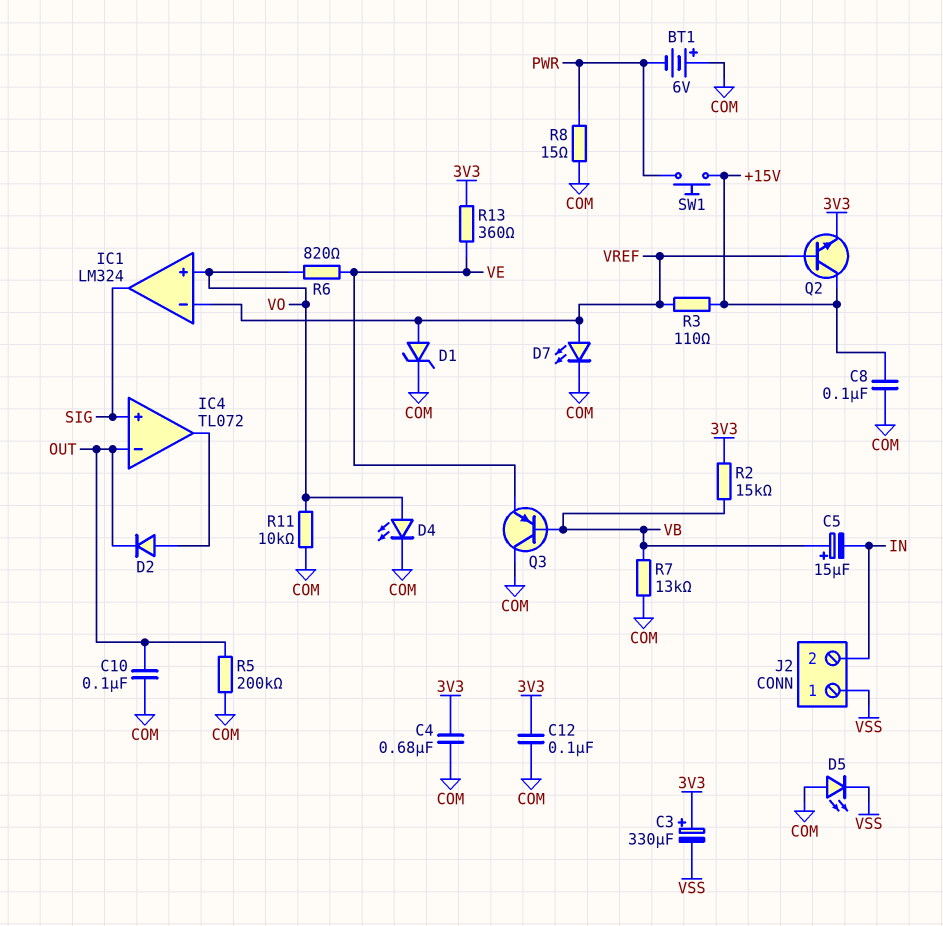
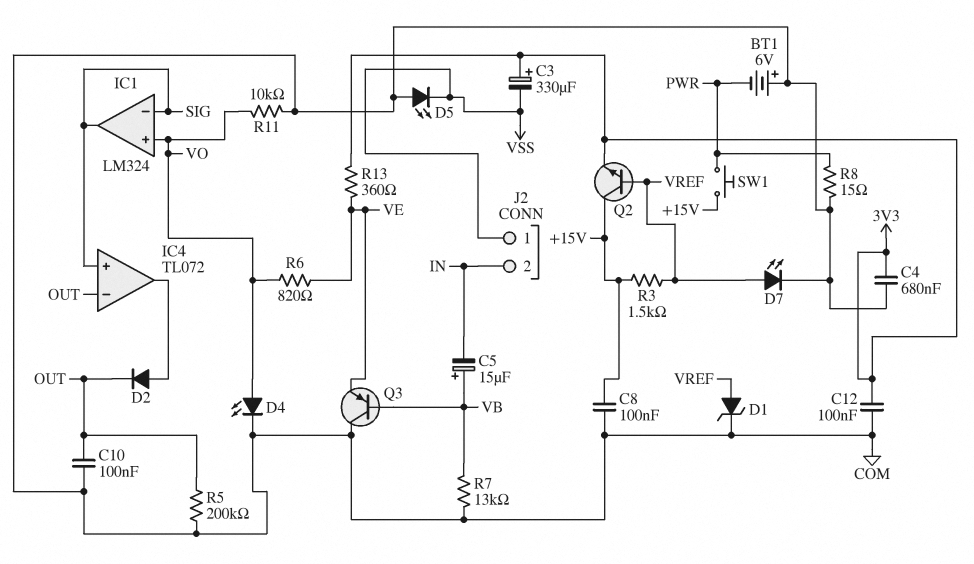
IC1 pin in-: VREF -> SIG
R2: 15k (3V3, VB) -> none
R3: 110 (+15V, VREF) -> 1.5k (+15V, VREF)

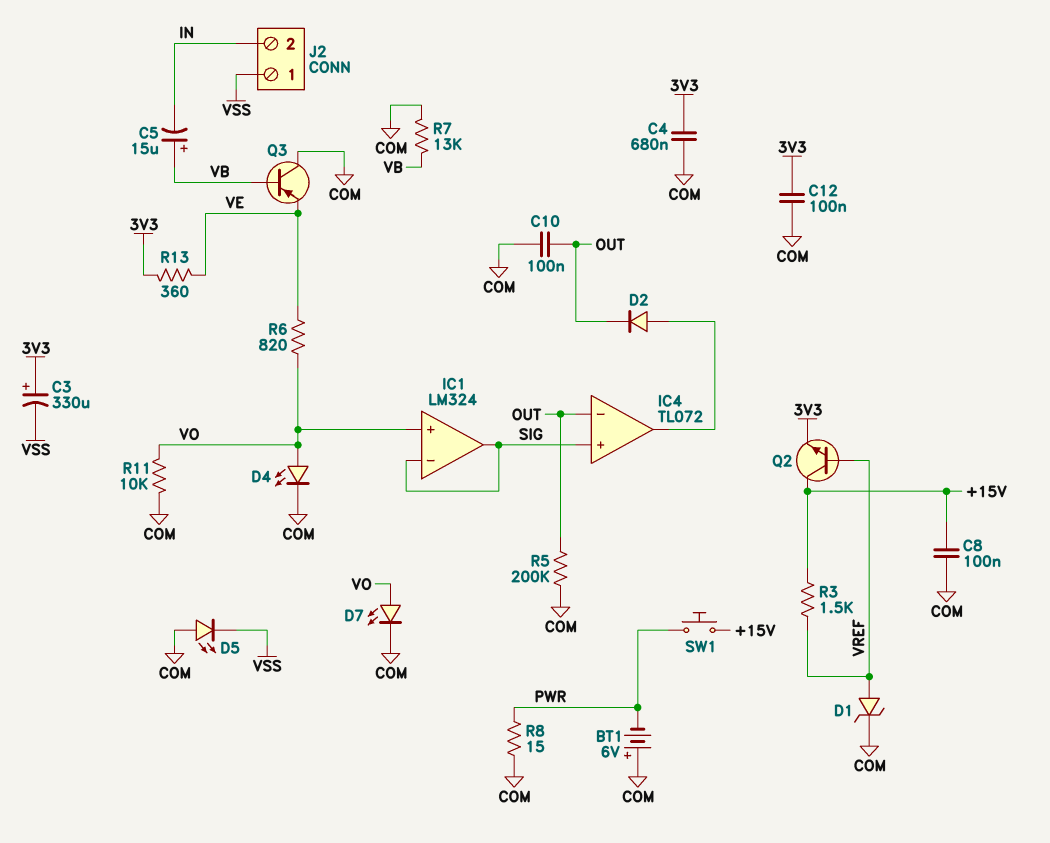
D7: LED (A VREF, K COM) -> LED (A VO, K COM)

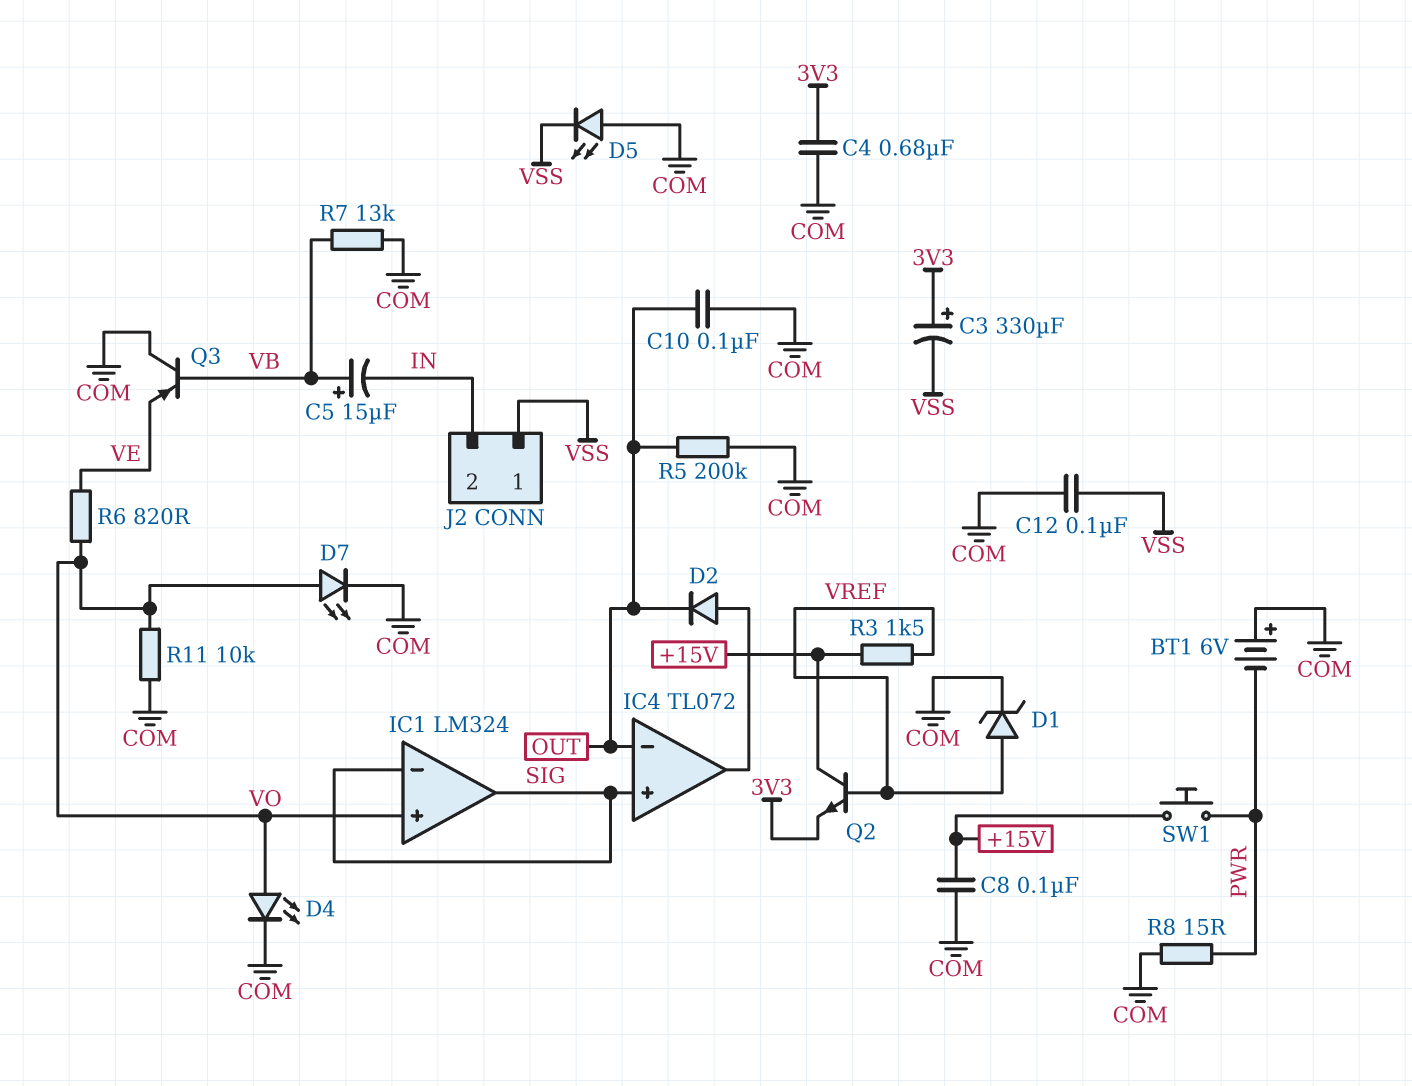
C12: 100nF (3V3, COM) -> 100nF (COM, VSS)
R13: 360 (3V3, VE) -> none

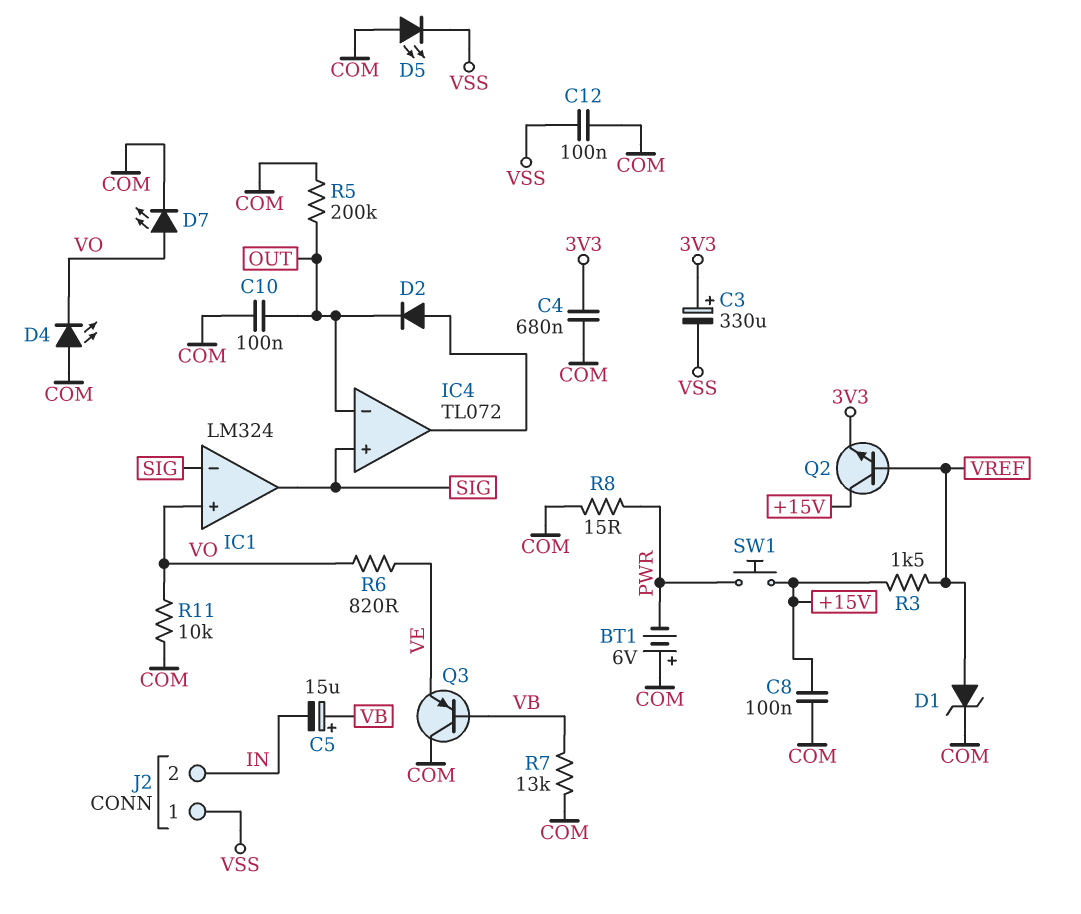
D4: LED (A VO, K COM) -> LED (A COM, K VO)

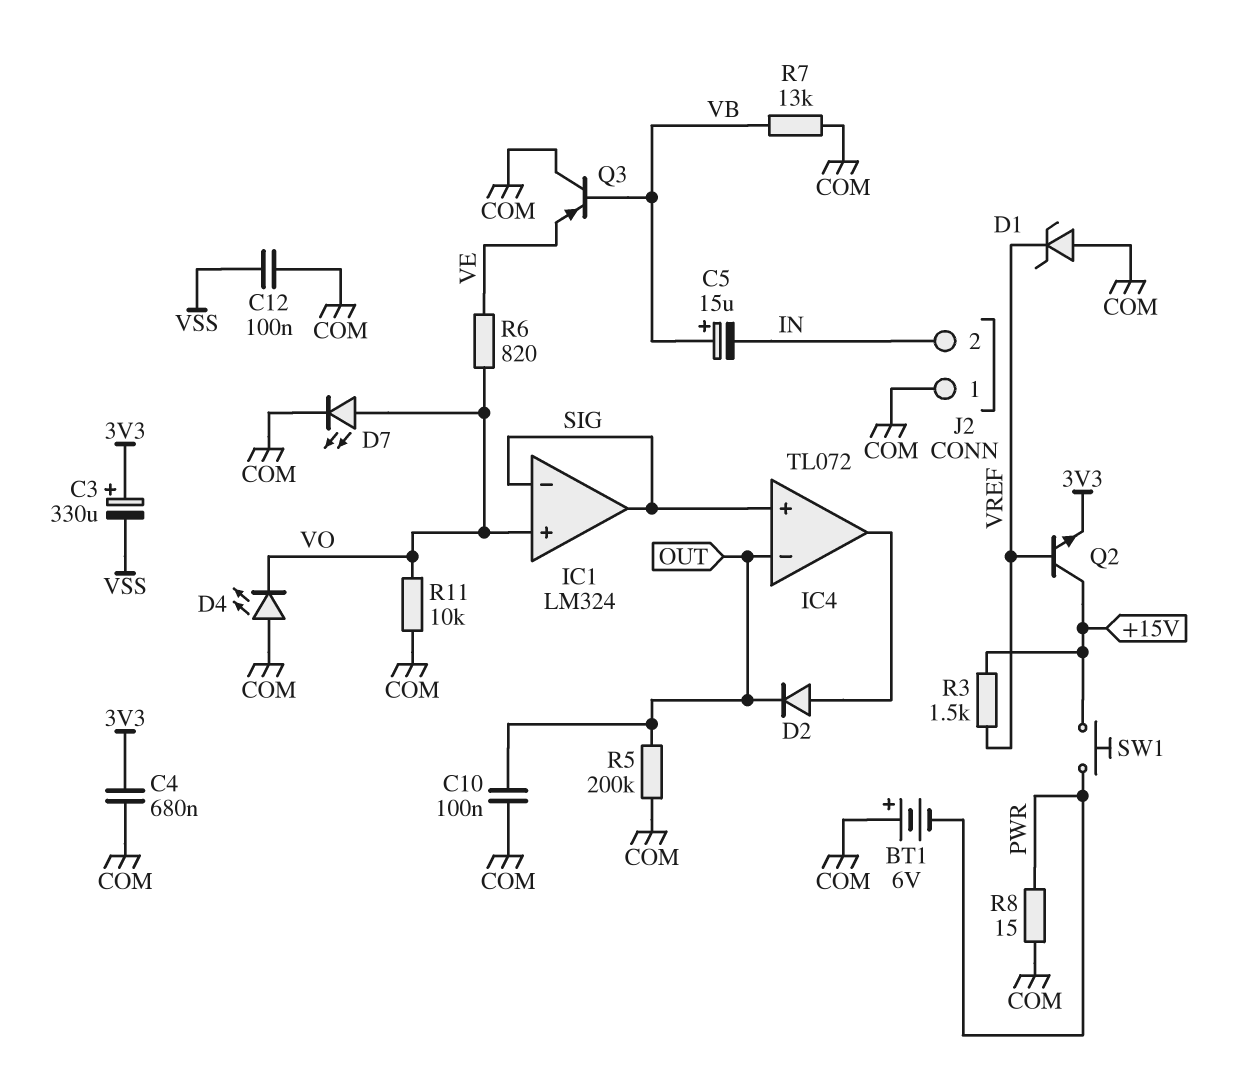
C8: 100nF (+15V, COM) -> none
D1: zener (A VREF, K COM) -> zener (A COM, K VREF)
D5: LED (A COM, K VSS) -> none
J2 pin 1: VSS -> COM

